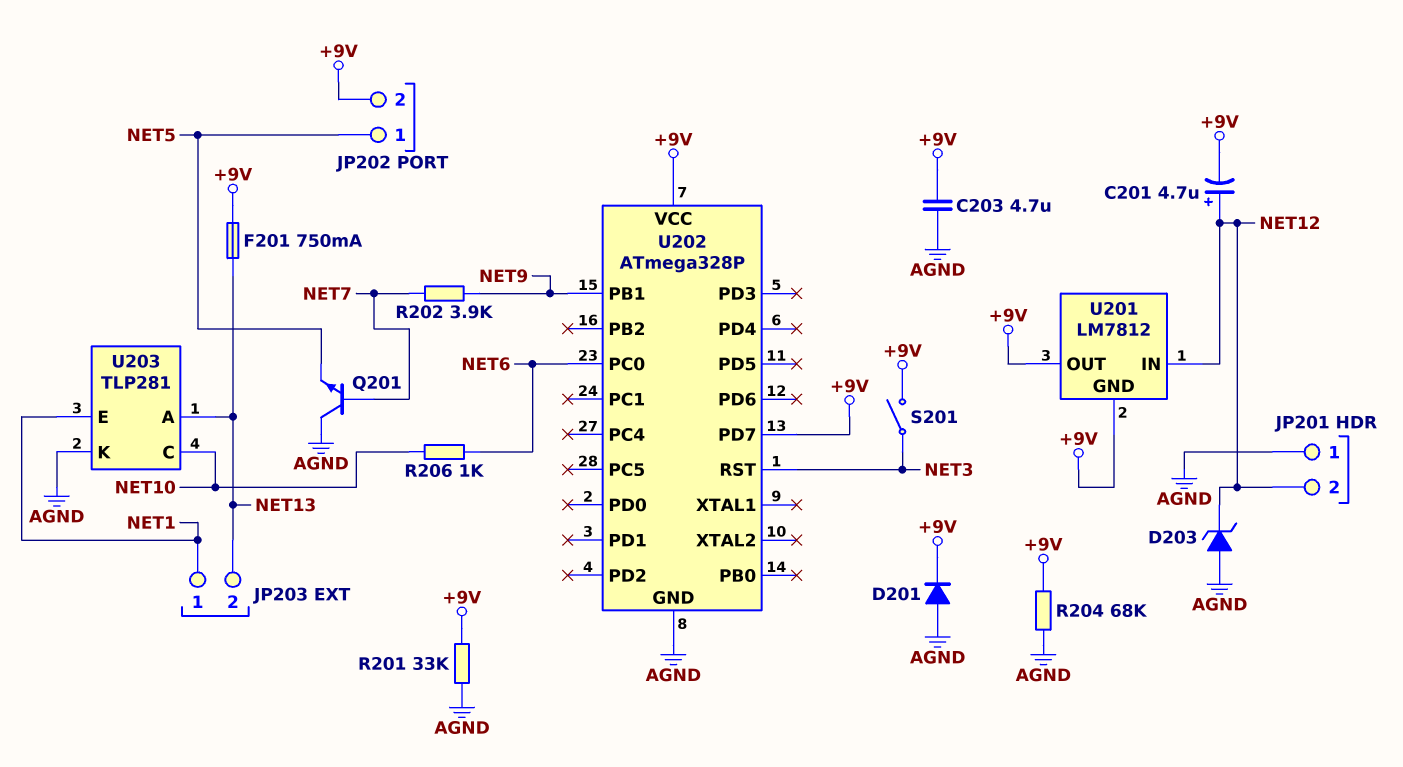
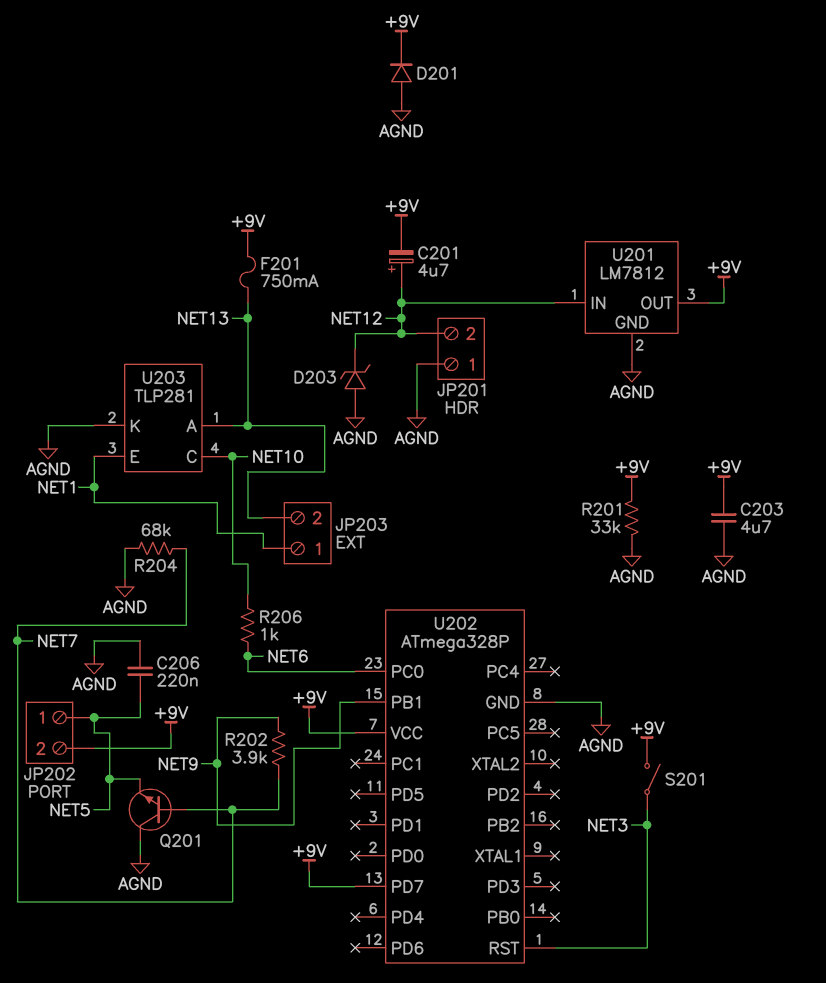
C206: none -> 220nF (AGND, NET5)
R204: 68k (+9V, AGND) -> 68k (AGND, NET7)
U201 pin GND: +9V -> AGND

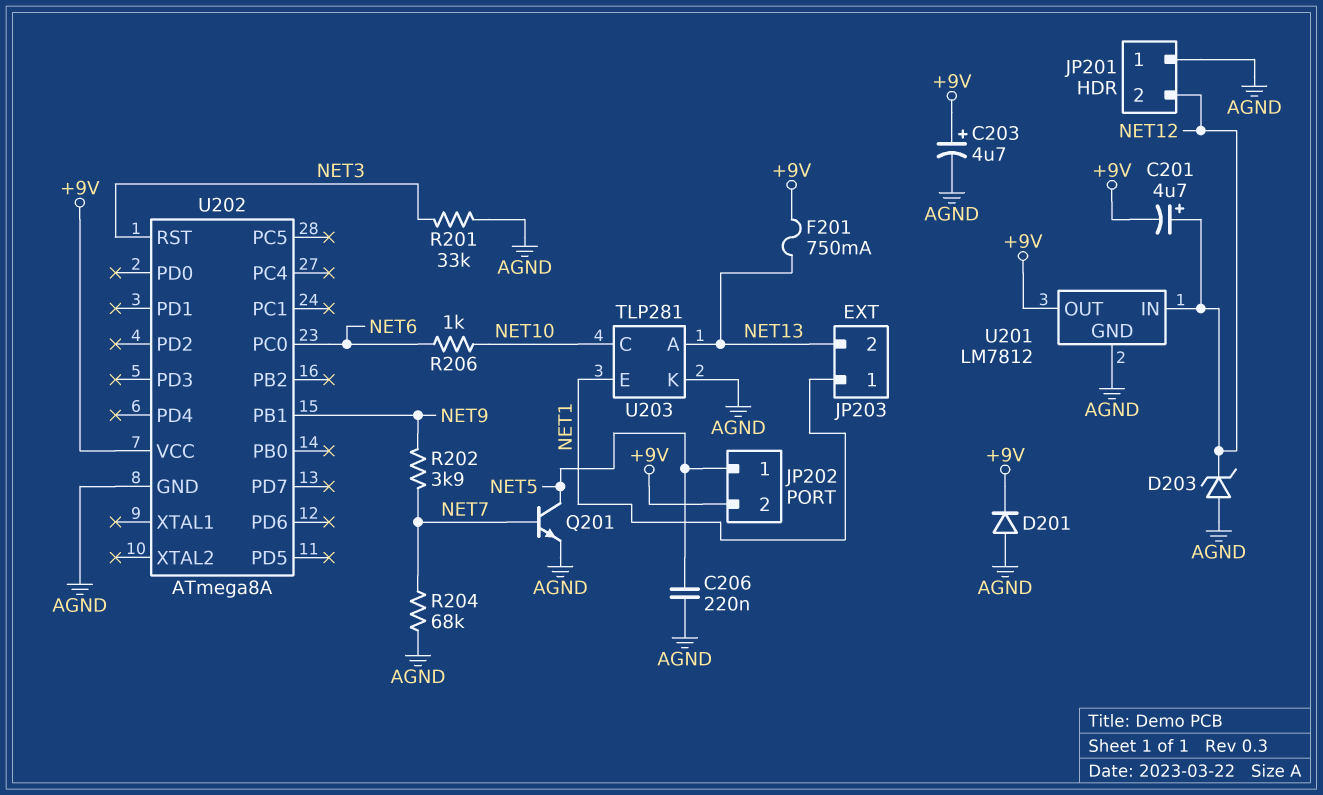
C203: 4.7uF (+9V, AGND) -> 4.7uF (plus +9V, minus AGND)
Q201: NPN (B NET7, C AGND, E NET5) -> NPN (B NET7, C NET5, E AGND)
R201: 33k (+9V, AGND) -> 33k (AGND, NET3)
S201: switch (+9V, NET3) -> none
U202: ATmega328P -> ATmega8A
U202 pin PD7: +9V -> none

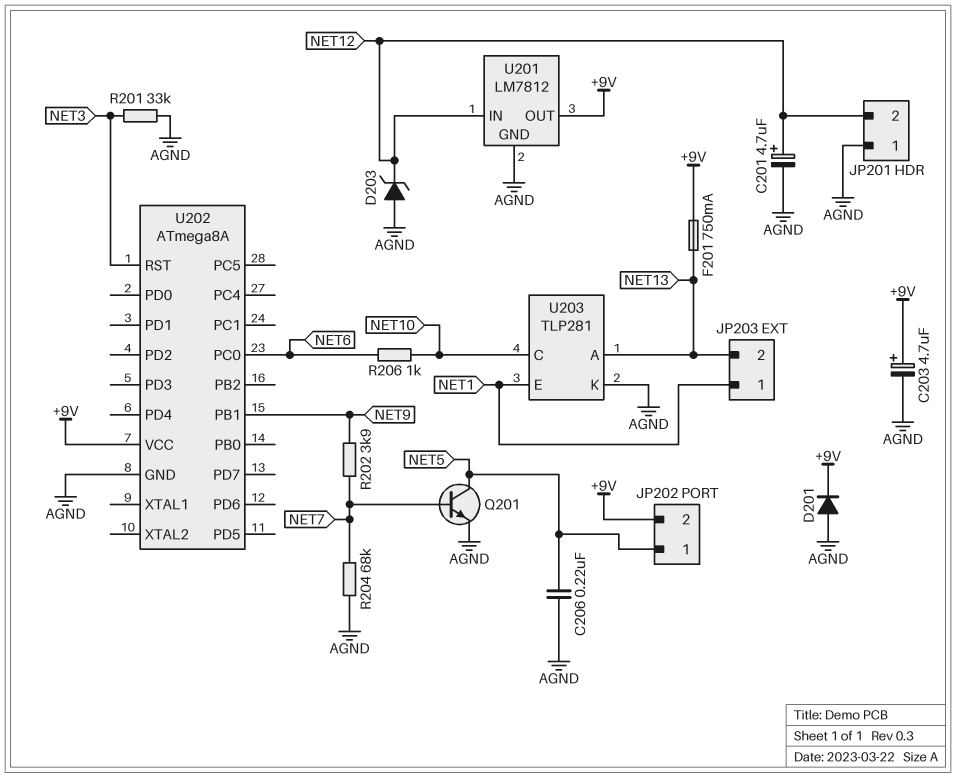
C201: 4.7uF (plus NET12, minus +9V) -> 4.7uF (plus NET12, minus AGND)

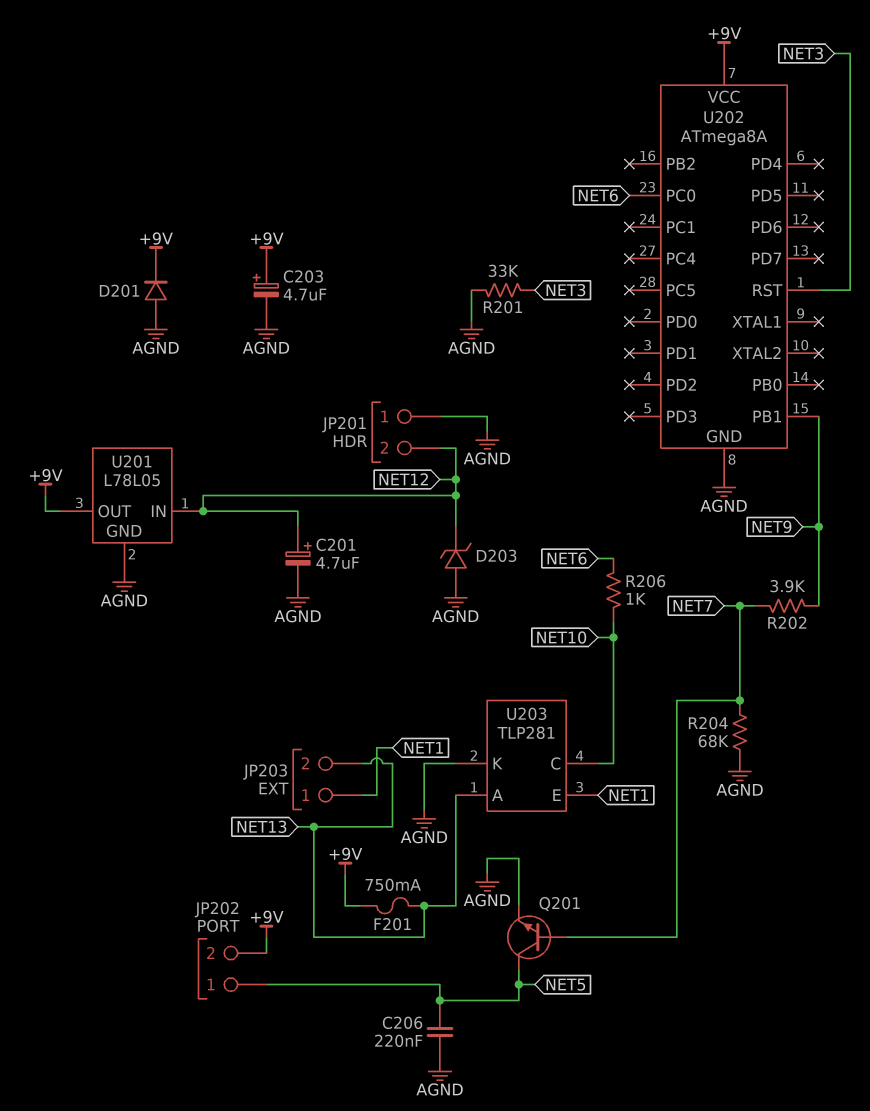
U201: LM7812 -> L78L05

